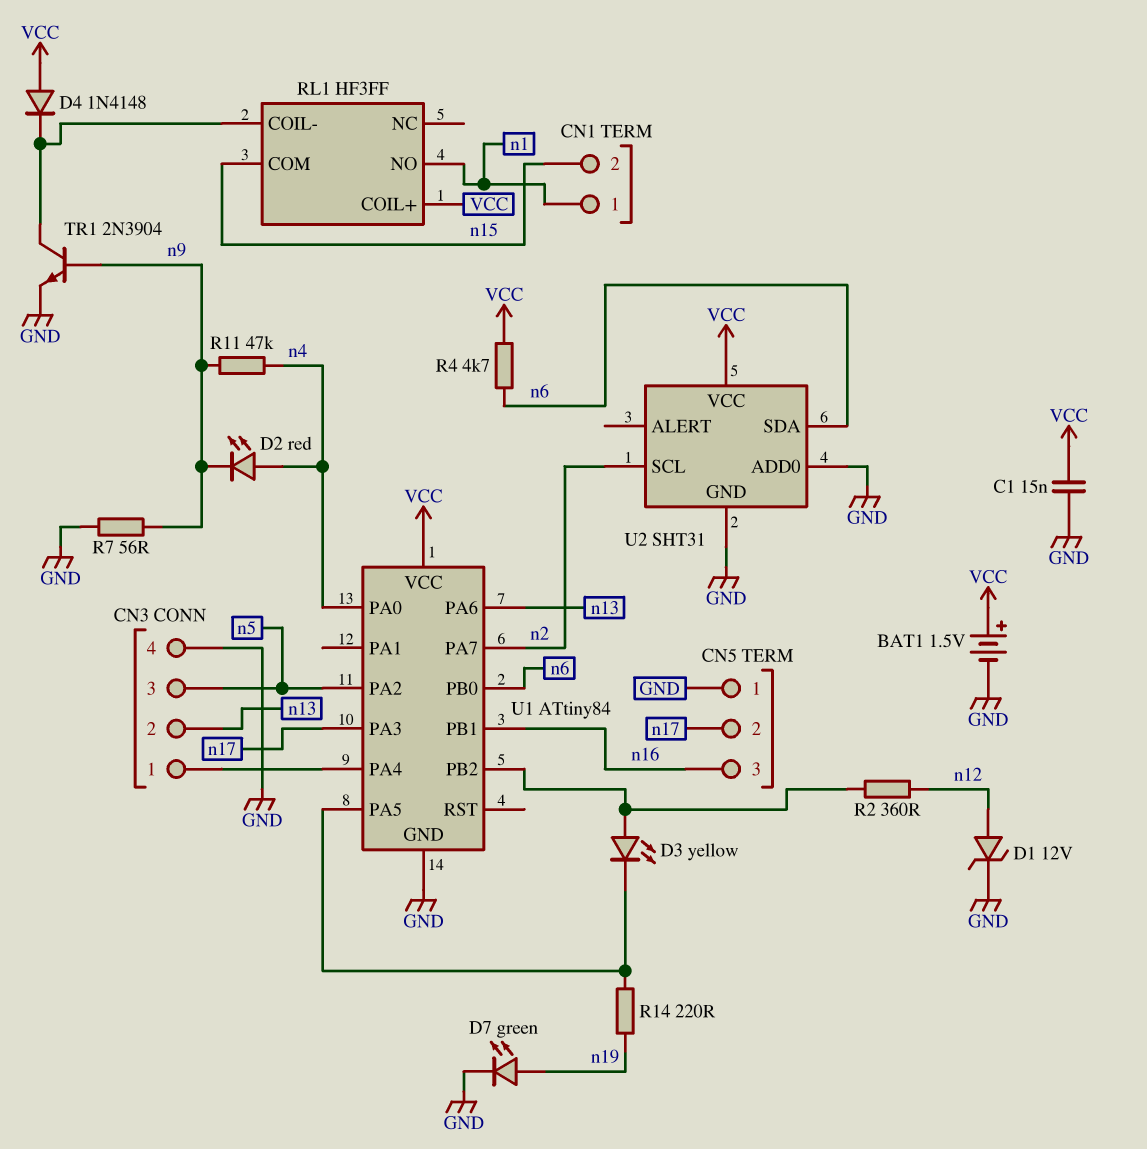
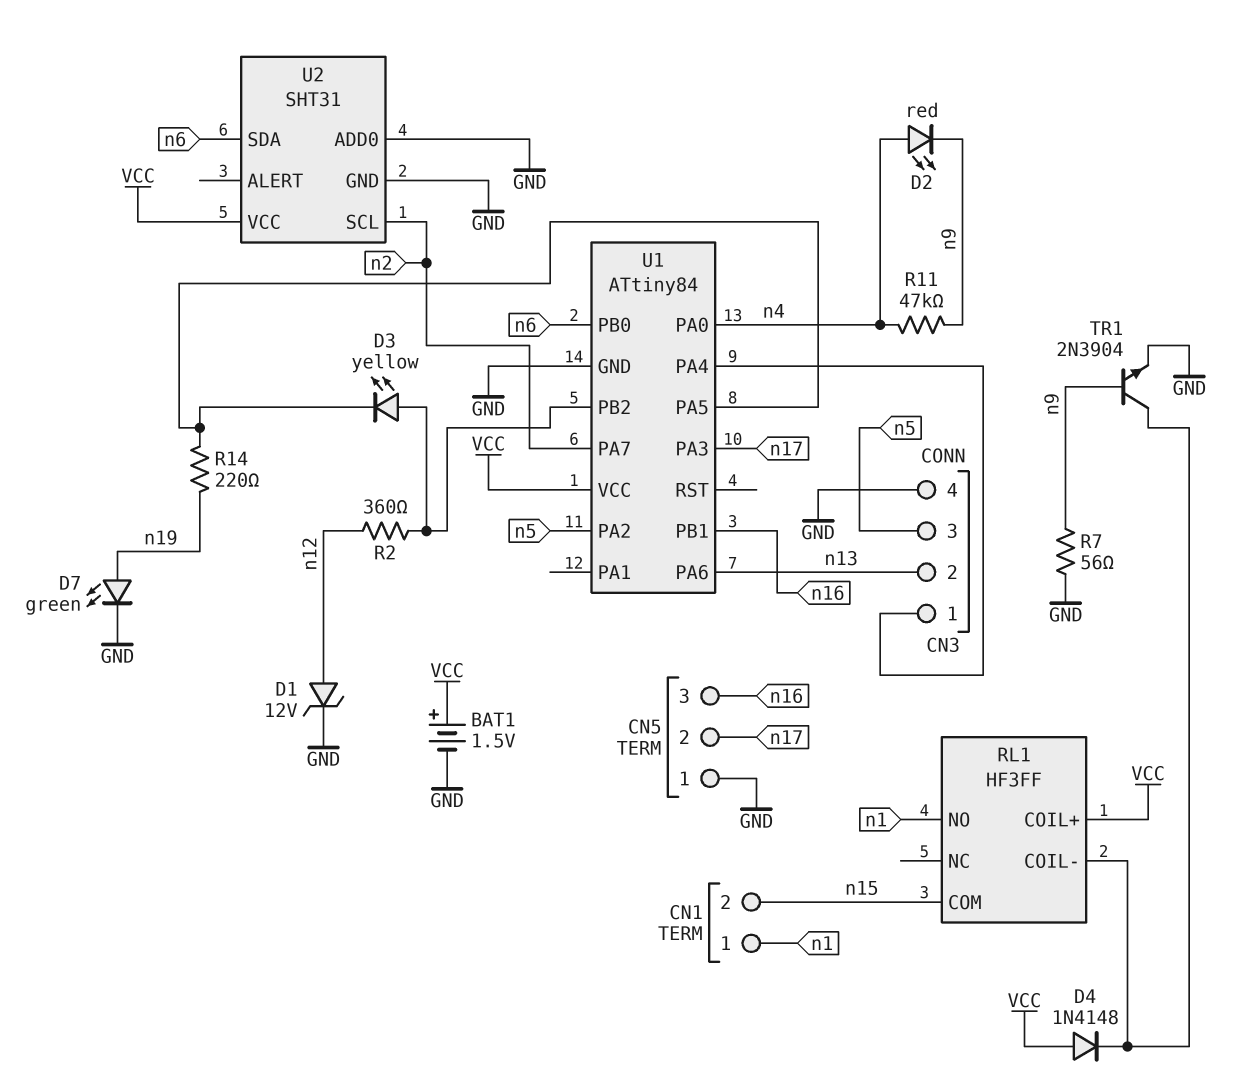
C1: 15nF (GND, VCC) -> none
R4: 4.7k (VCC, n6) -> none

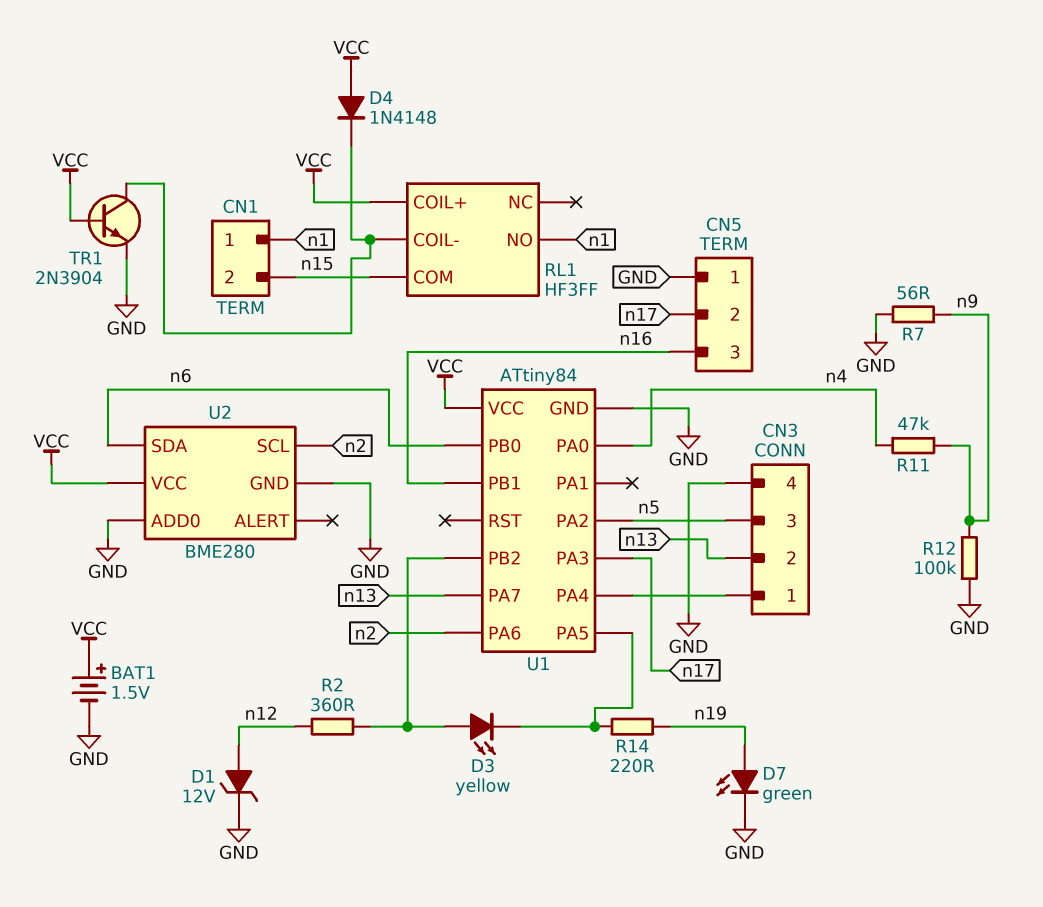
D2: LED red (A n4, K n9) -> none
R12: none -> 100k (GND, n9)
TR1: NPN 2N3904 (B n9, C RL1/COIL-, E GND) -> NPN 2N3904 (B VCC, C RL1/COIL-, E GND)
U1 pin PA6: n13 -> n2
U1 pin PA7: n2 -> n13
U2: SHT31 -> BME280

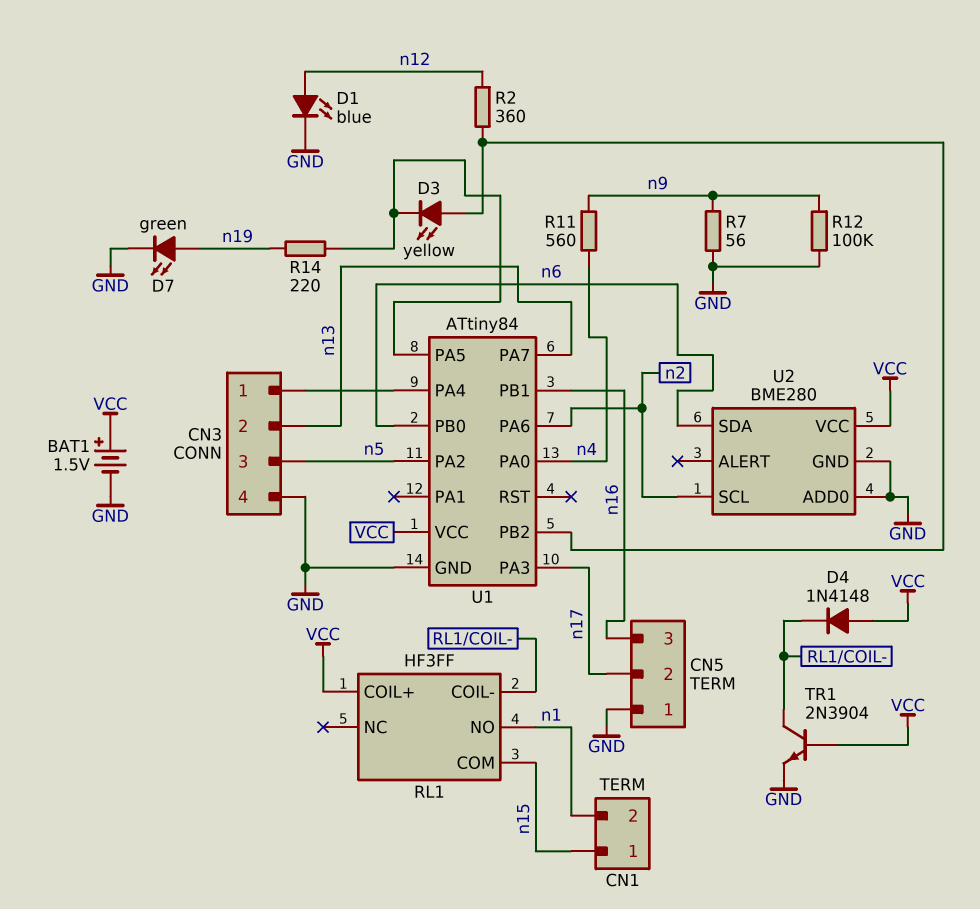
CN1 pin 1: n1 -> n15
CN1 pin 2: n15 -> n1
D1: zener 12V (A n12, K GND) -> LED blue (A n12, K GND)
R11: 47k (n4, n9) -> 560 (n4, n9)

